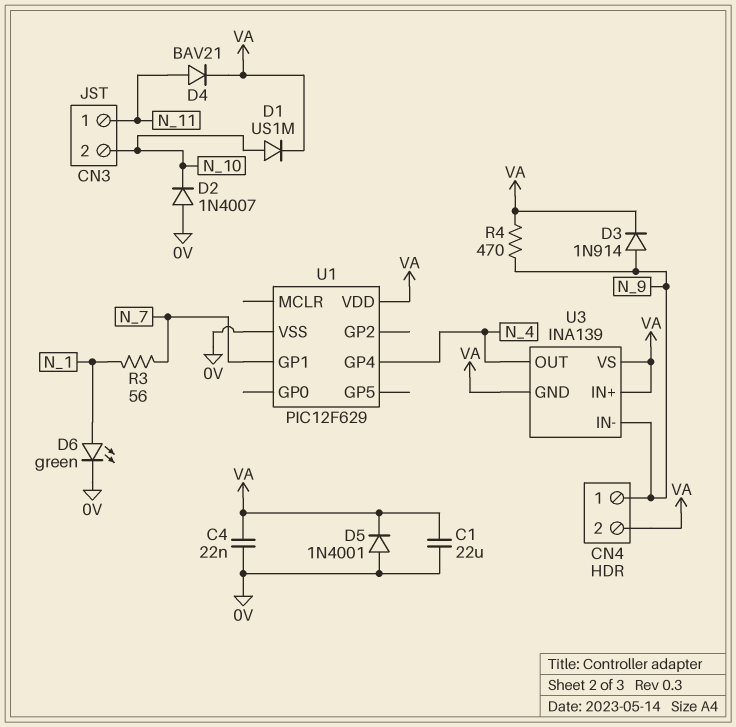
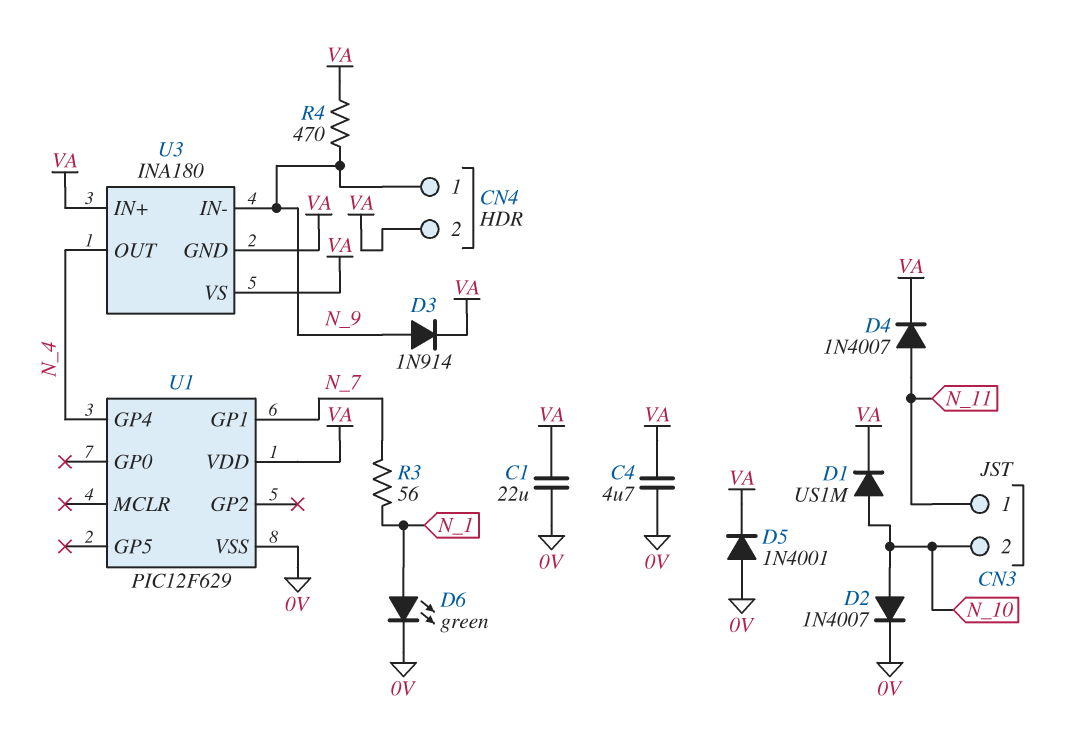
C4: 22nF (0V, VA) -> 4.7uF (0V, VA)
D2: diode 1N4007 (A 0V, K N_10) -> diode 1N4007 (A N_10, K 0V)
D4: diode BAV21 (A N_11, K VA) -> diode 1N4007 (A N_11, K VA)
U3: INA139 -> INA180

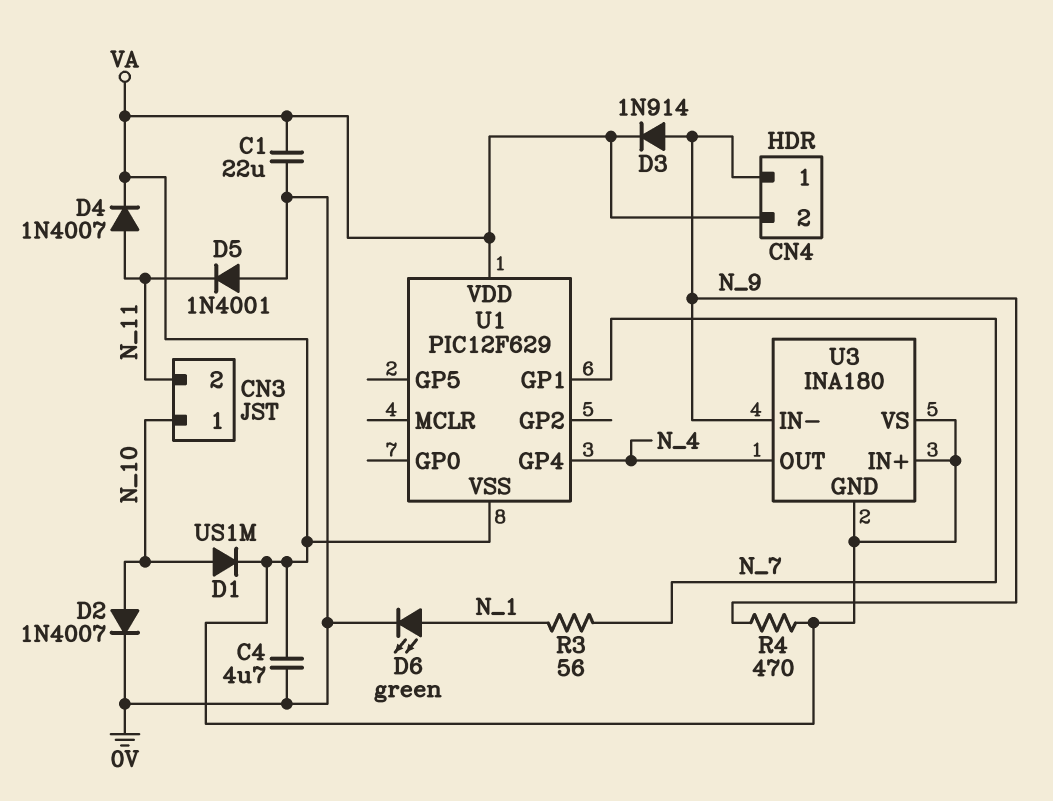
CN3 pin 1: N_11 -> N_10
CN3 pin 2: N_10 -> N_11
D5: diode 1N4001 (A 0V, K VA) -> diode 1N4001 (A 0V, K N_11)
U1 pin VSS: 0V -> VA

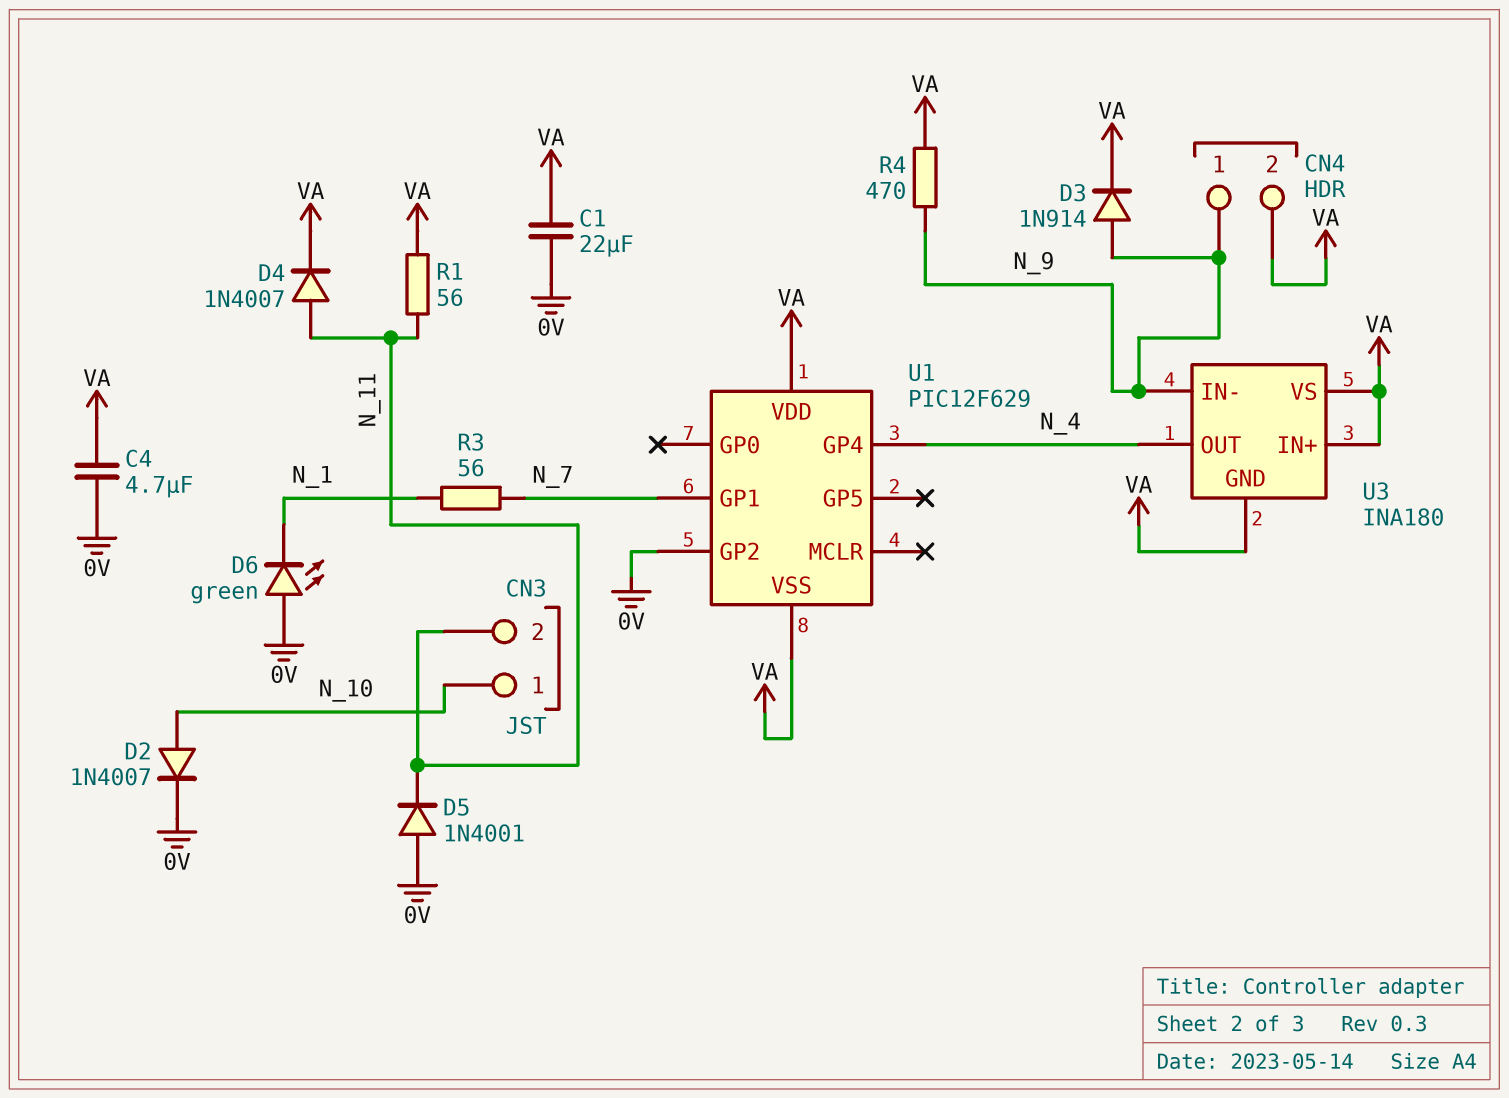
D1: diode US1M (A N_10, K VA) -> none
D6: LED green (A N_1, K 0V) -> LED green (A 0V, K N_1)
R1: none -> 56 (N_11, VA)
U1 pin GP2: none -> 0V

